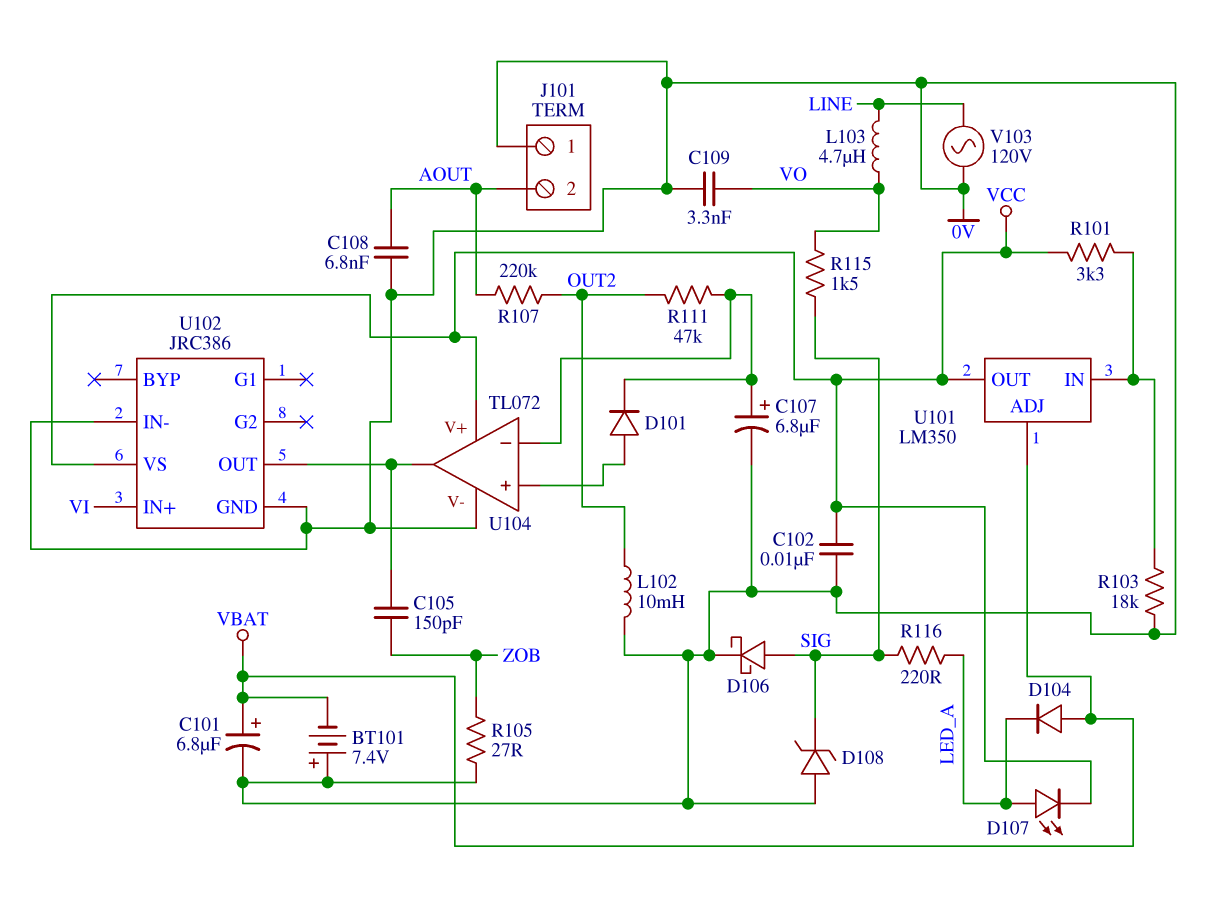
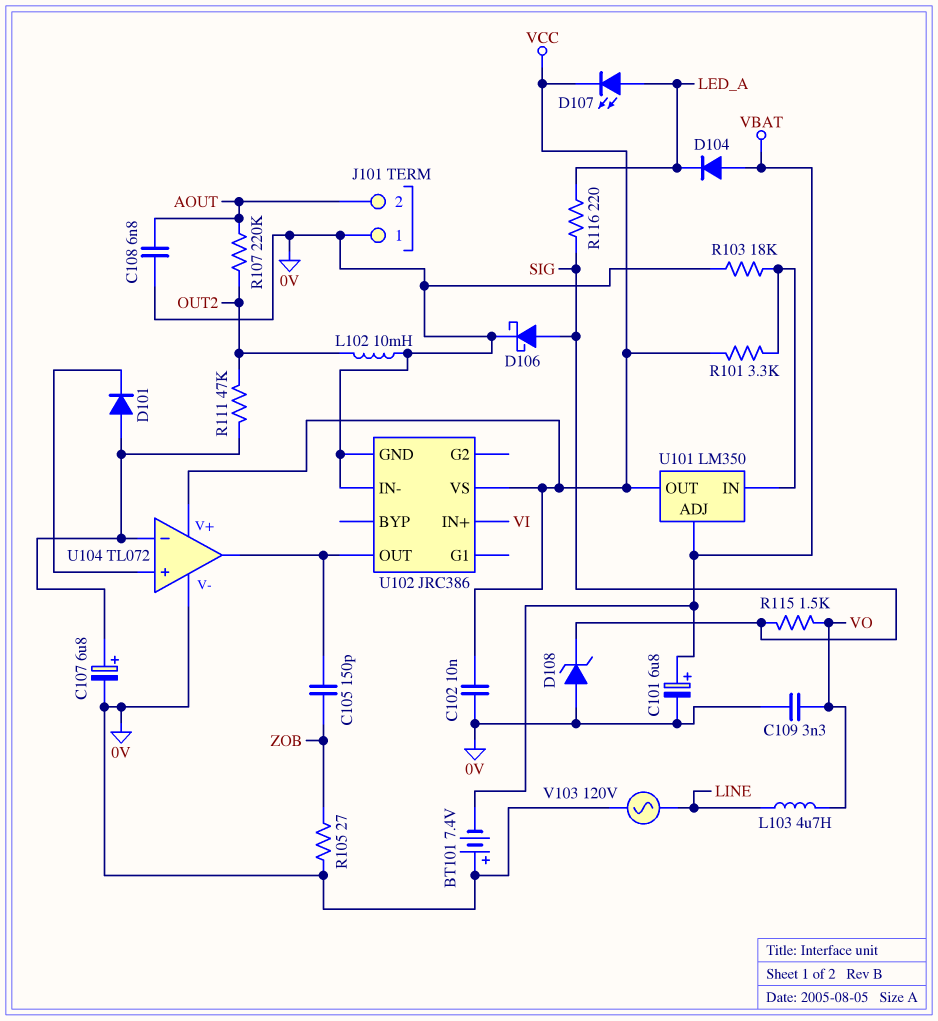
D101: diode (A U104/in+, K U104/in-) -> diode (A U104/in-, K U104/in+)

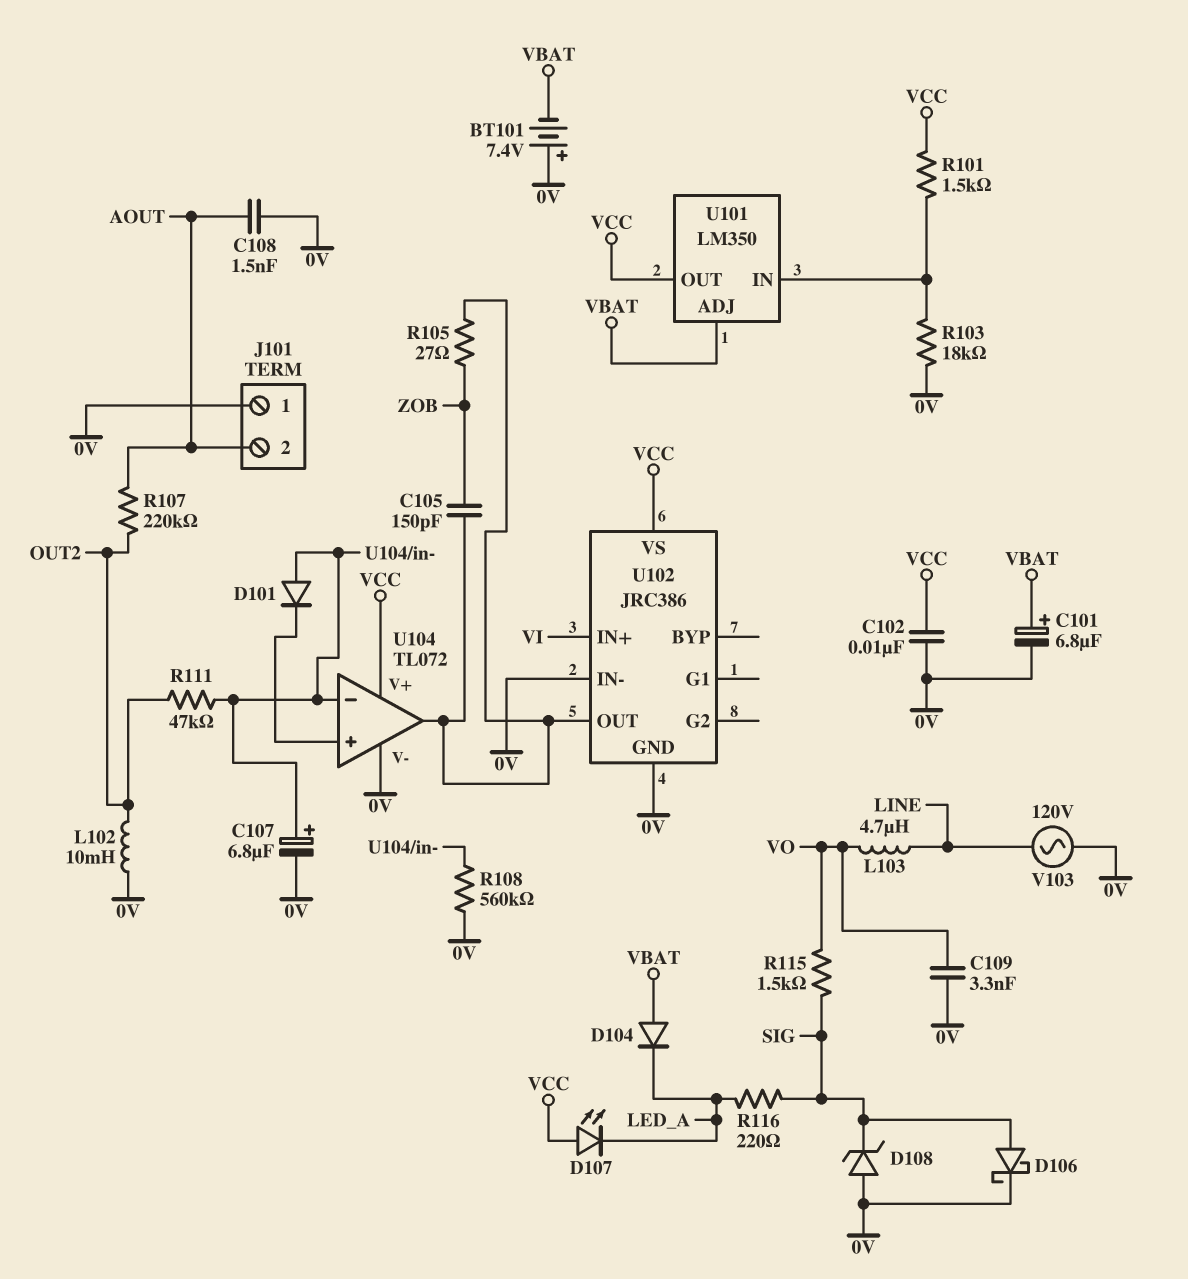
C108: 6.8nF (0V, AOUT) -> 1.5nF (0V, AOUT)
D107: LED (A LED_A, K VCC) -> LED (A VCC, K LED_A)
R101: 3.3k (U101/IN, VCC) -> 1.5k (U101/IN, VCC)
R105: 27 (0V, ZOB) -> 27 (U102/OUT, ZOB)
R108: none -> 560k (0V, U104/in-)

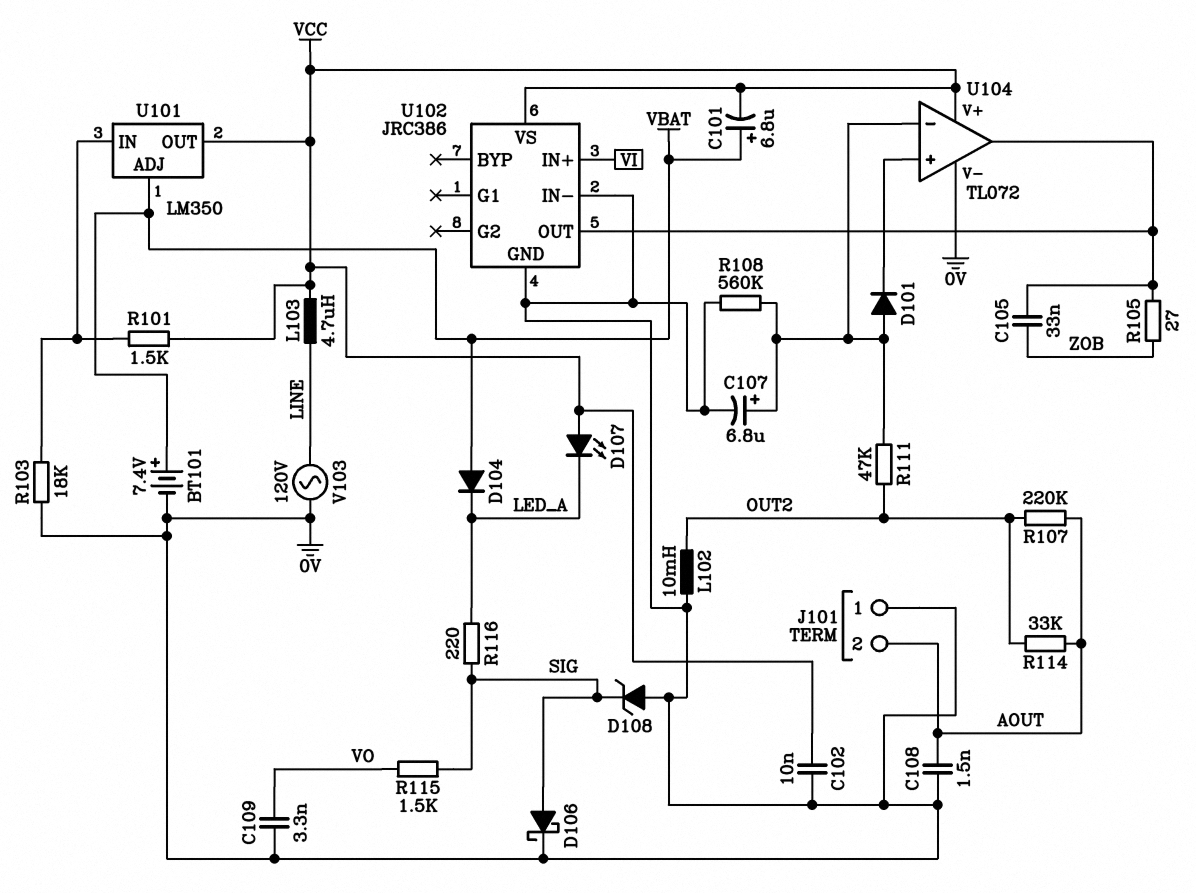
BT101: 7.4V (plus 0V, minus VBAT) -> 7.4V (plus VBAT, minus 0V)
C101: 6.8uF (plus VBAT, minus 0V) -> 6.8uF (plus VBAT, minus VCC)
C105: 150pF (U102/OUT, ZOB) -> 33nF (U102/OUT, ZOB)
L103: 4.7uH (LINE, VO) -> 4.7uH (LINE, VCC)
R114: none -> 33k (AOUT, OUT2)

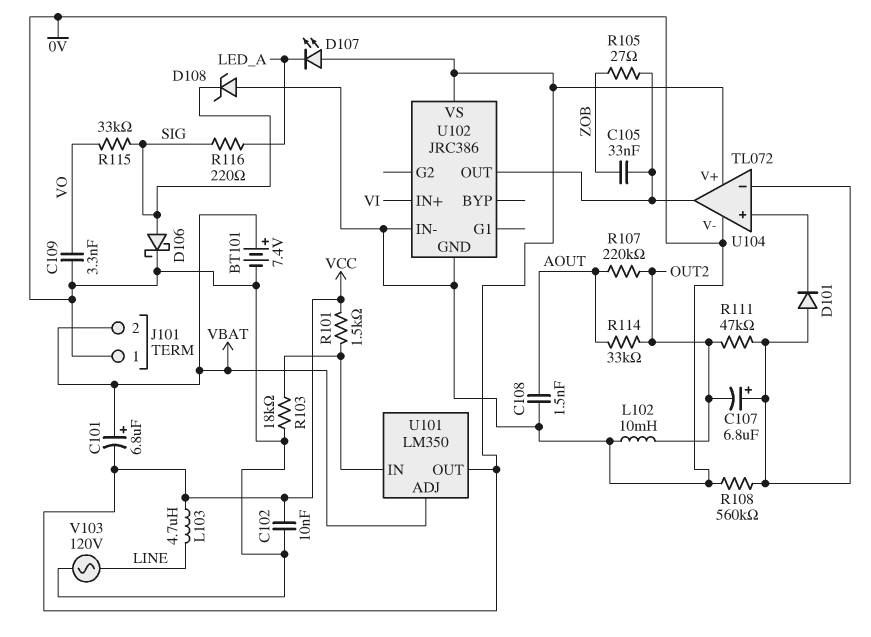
C107: 6.8uF (plus U104/in-, minus 0V) -> 6.8uF (plus U104/in-, minus OUT2)
D104: diode (A VBAT, K LED_A) -> none
J101 pin 2: AOUT -> VBAT
R115: 1.5k (SIG, VO) -> 33k (SIG, VO)

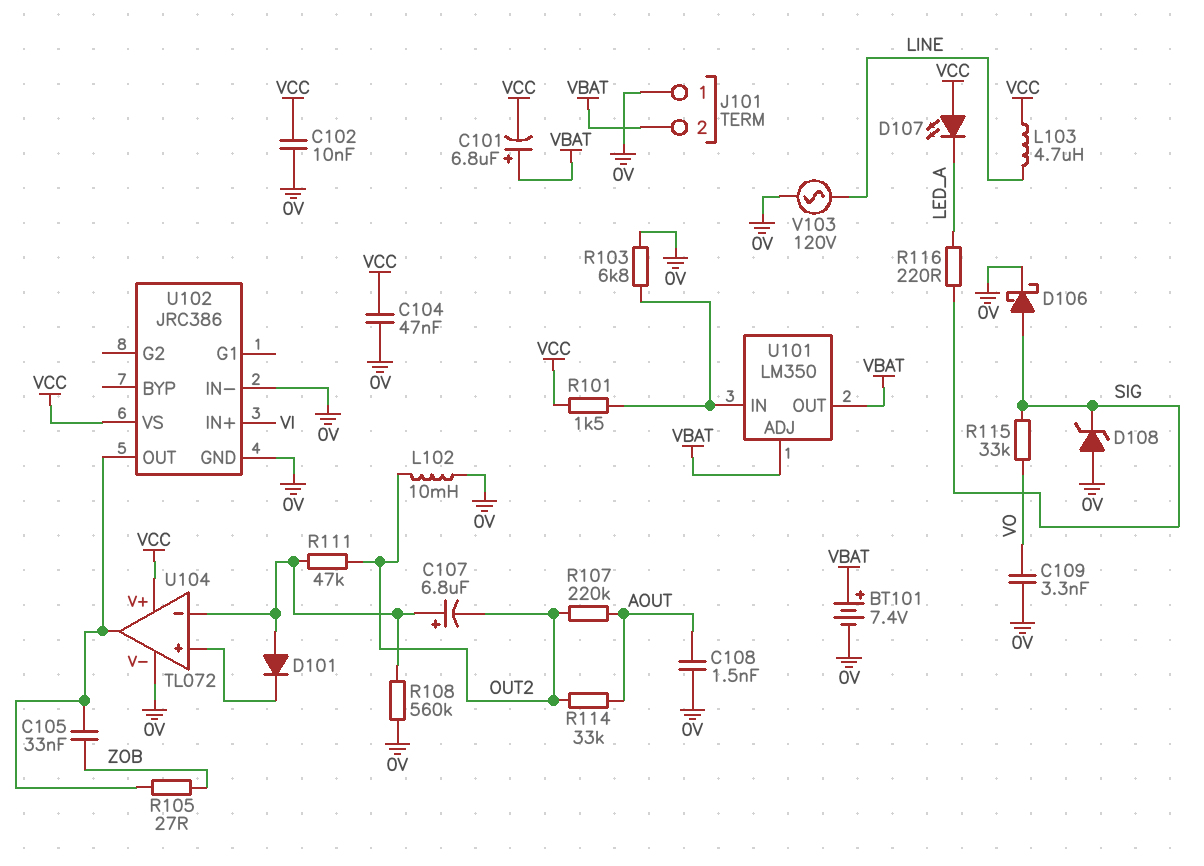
C104: none -> 47nF (0V, VCC)
R103: 18k (0V, U101/IN) -> 6.8k (0V, U101/IN)
U101 pin OUT: VCC -> VBAT

